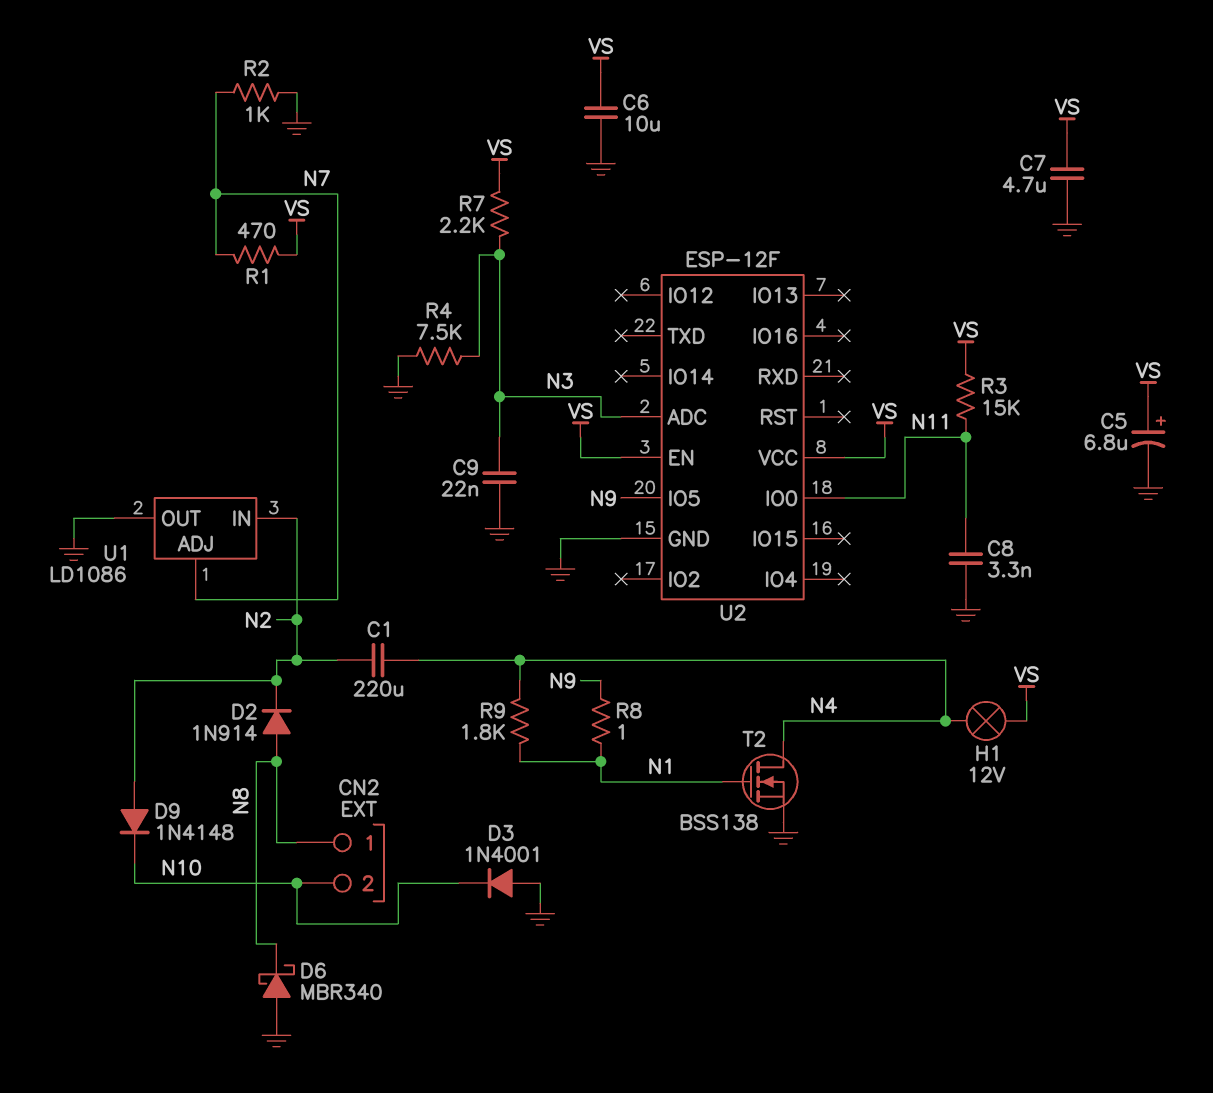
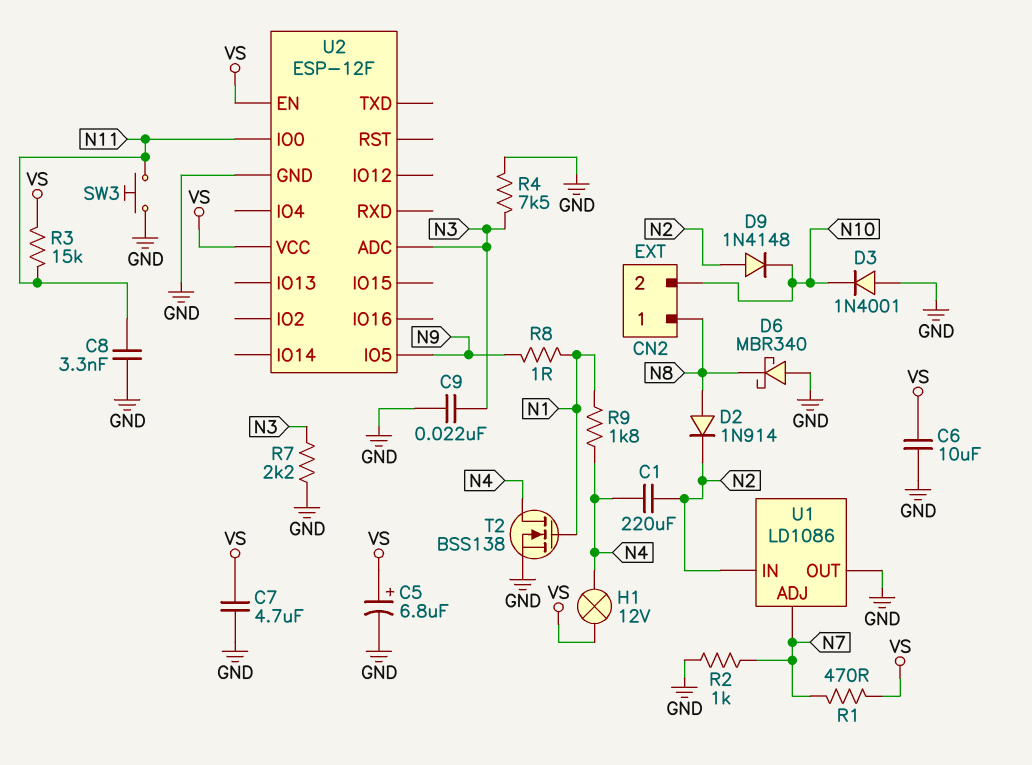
R7: 2.2k (N3, VS) -> 2.2k (GND, N3)
SW3: none -> button (GND, N11)

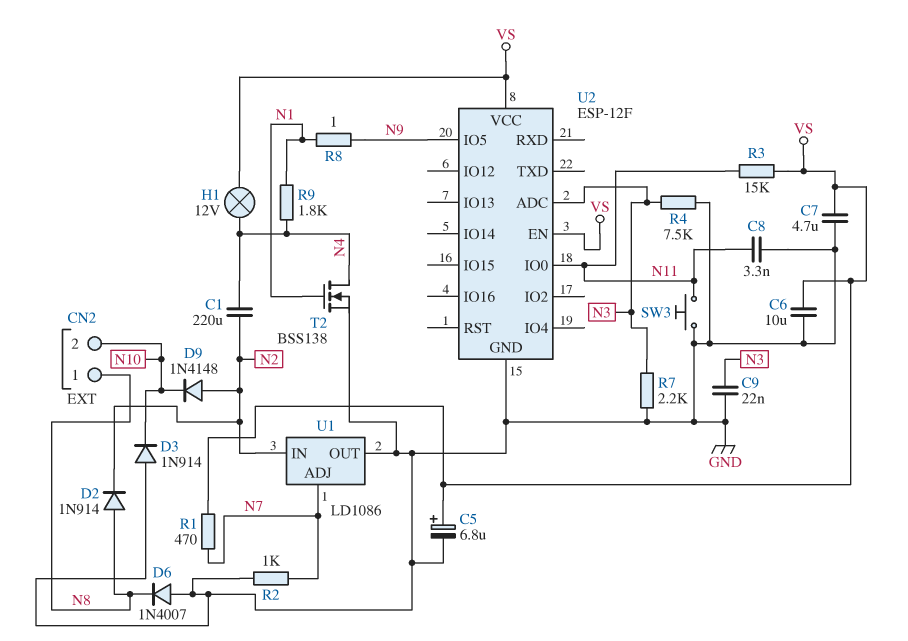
D3: diode 1N4001 (A GND, K N10) -> diode 1N914 (A GND, K N10)
D6: schottky MBR340 (A GND, K N8) -> diode 1N4007 (A GND, K N8)

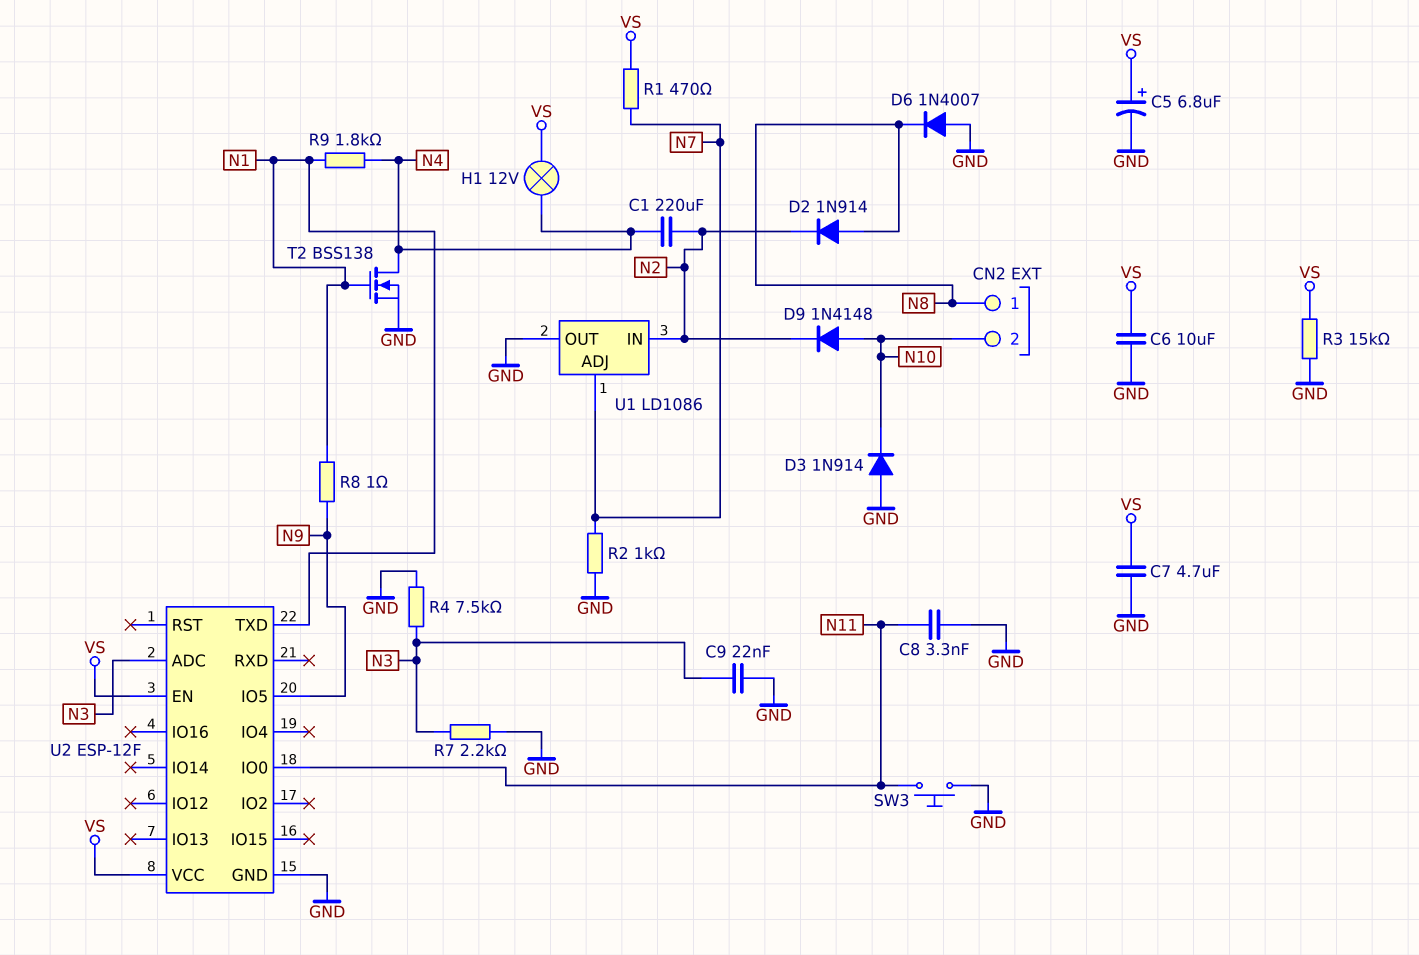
D9: diode 1N4148 (A N2, K N10) -> diode 1N4148 (A N10, K N2)
R3: 15k (N11, VS) -> 15k (GND, VS)
U2 pin TXD: none -> N1

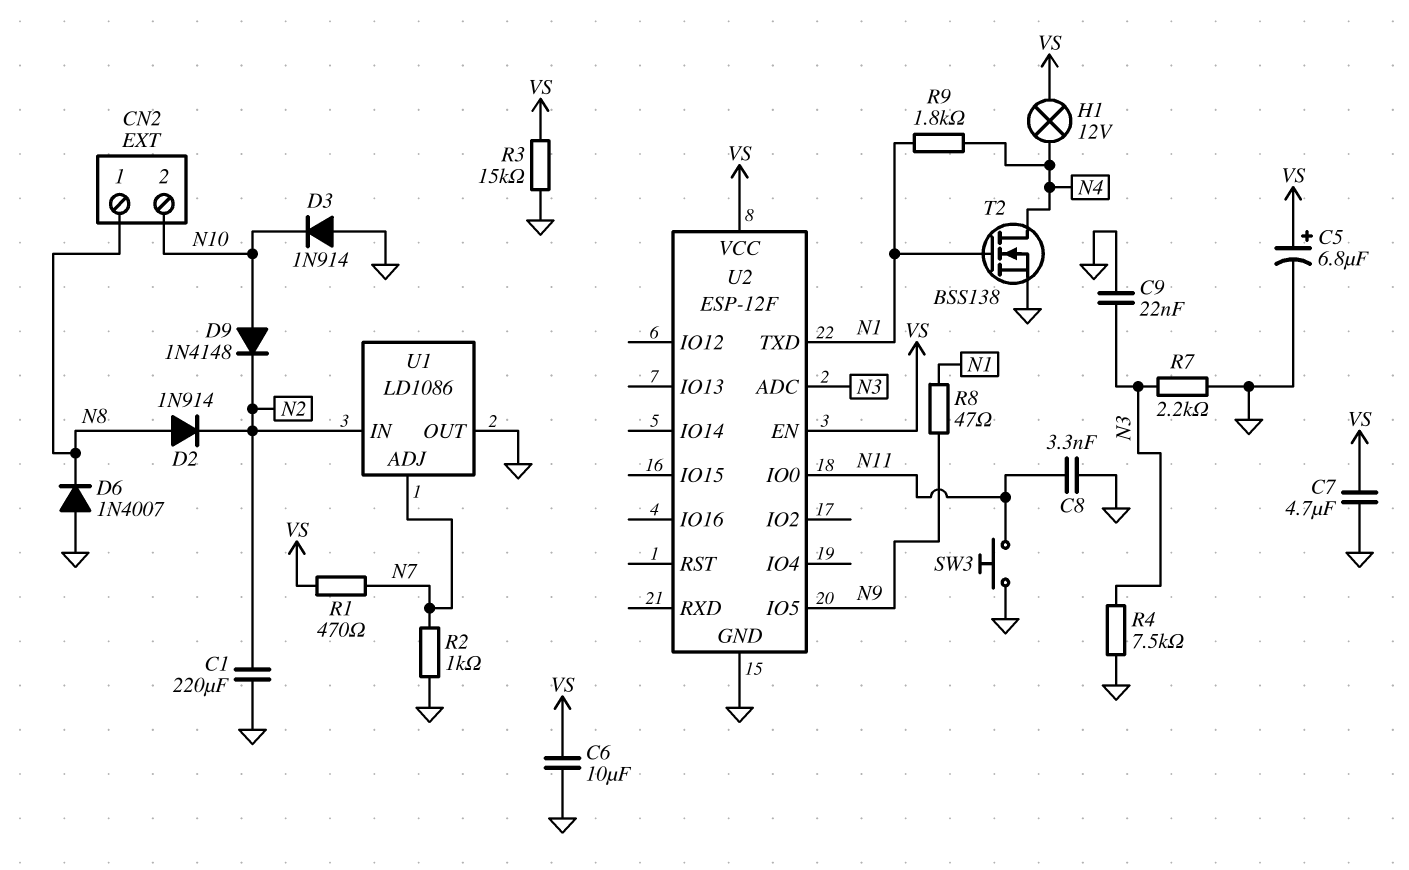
C1: 220uF (N2, N4) -> 220uF (GND, N2)
R8: 1 (N1, N9) -> 47 (N1, N9)

